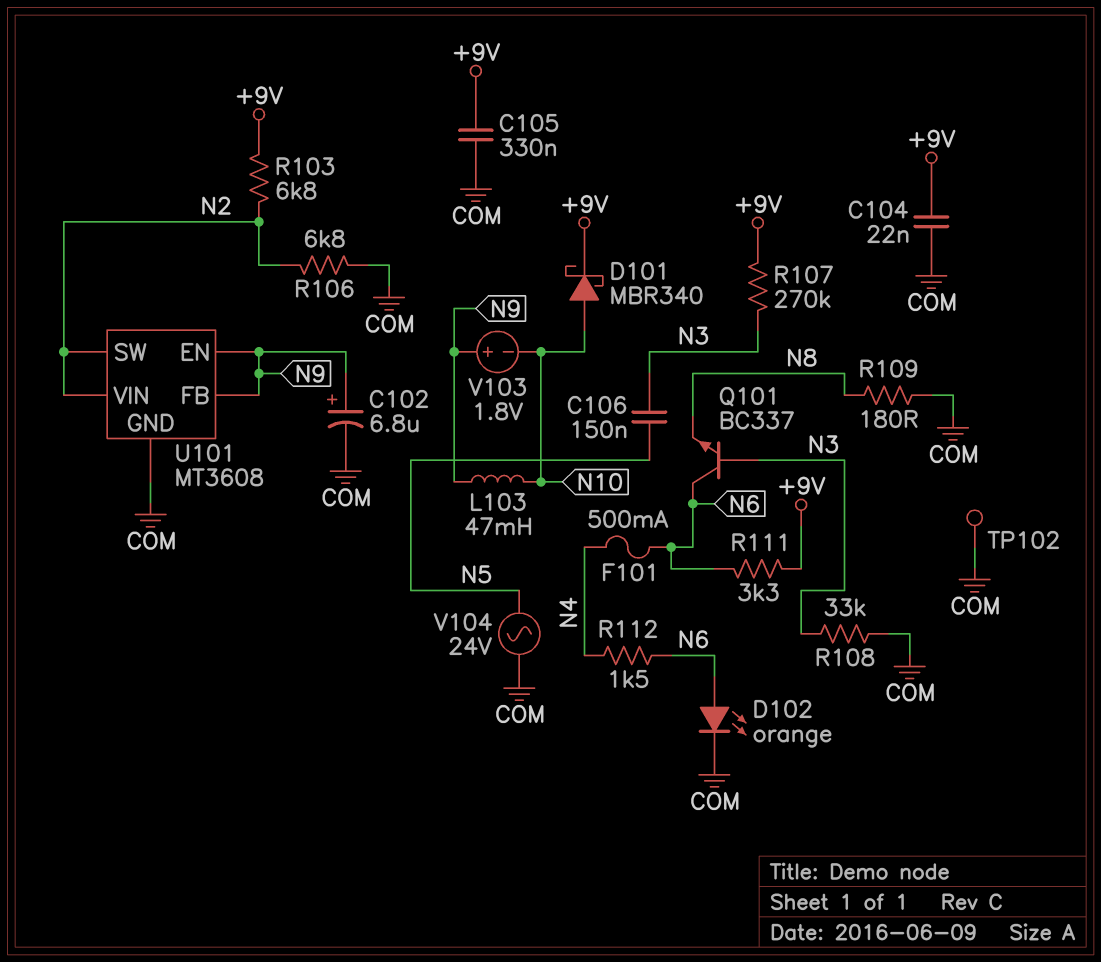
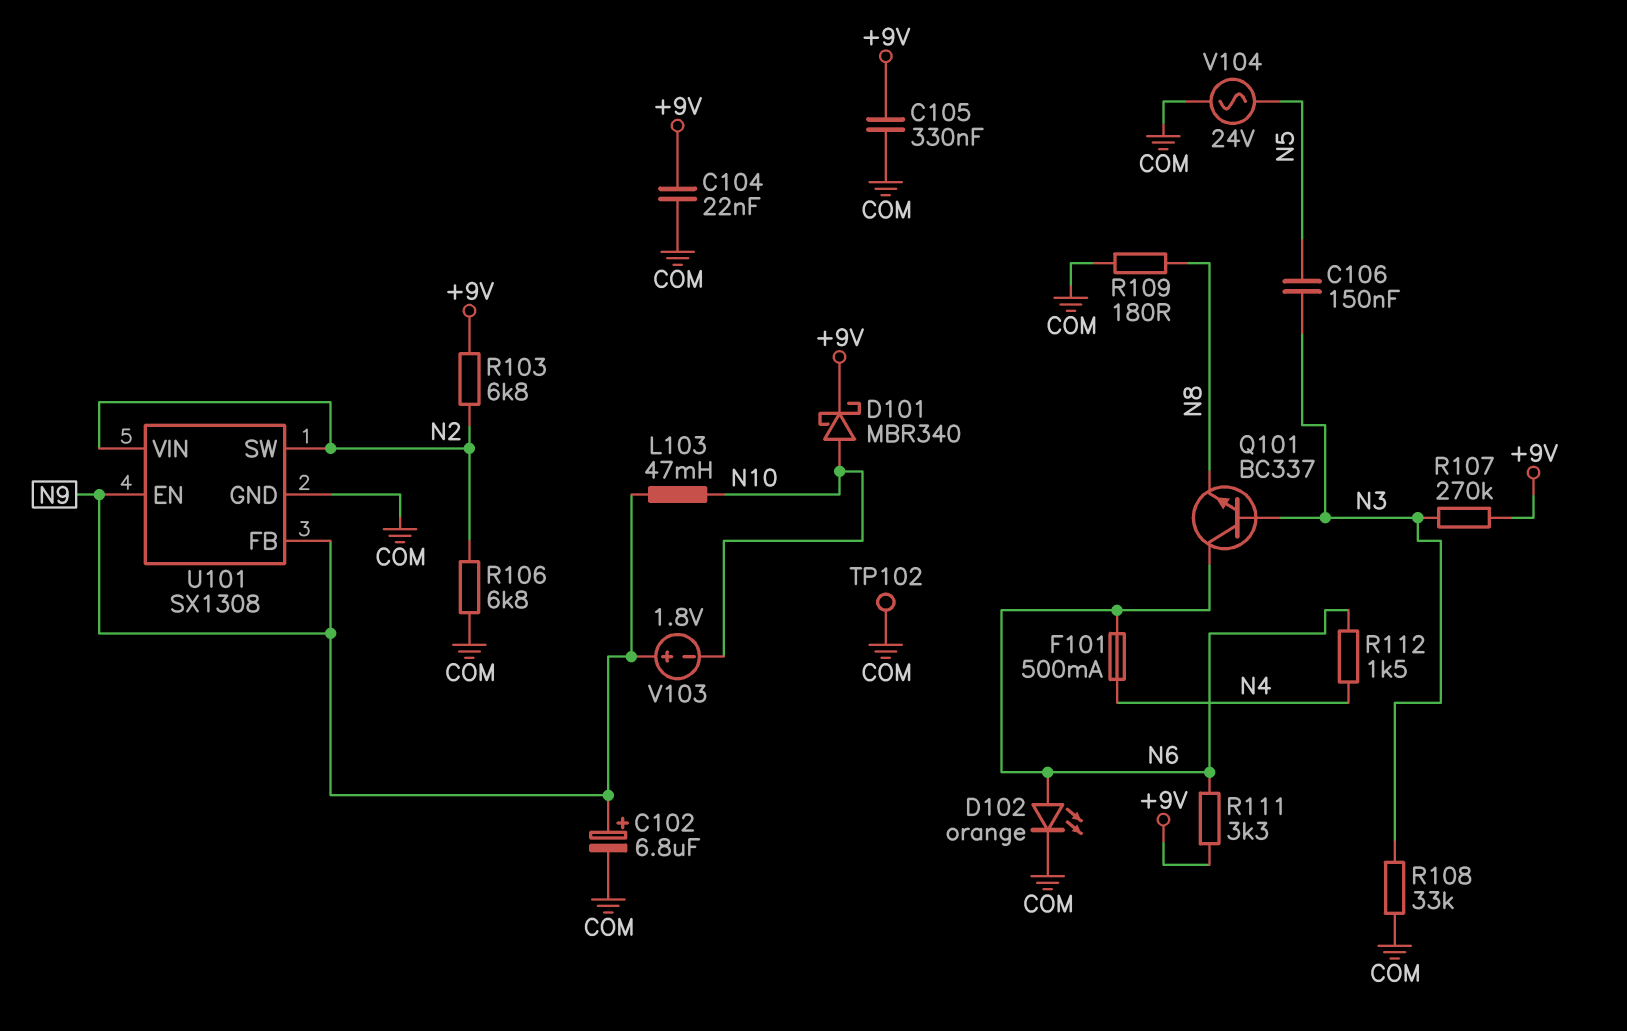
U101: MT3608 -> SX1308

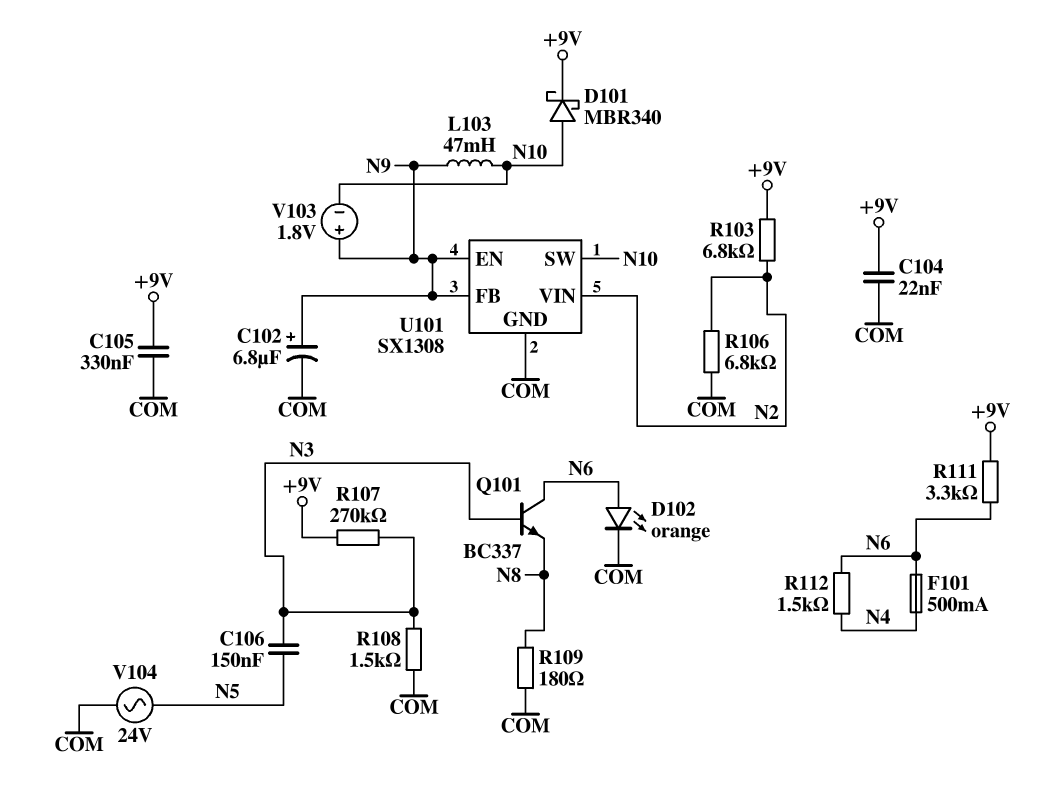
R108: 33k (COM, N3) -> 1.5k (COM, N3)
TP102: test point (COM) -> none
U101 pin SW: N2 -> N10

